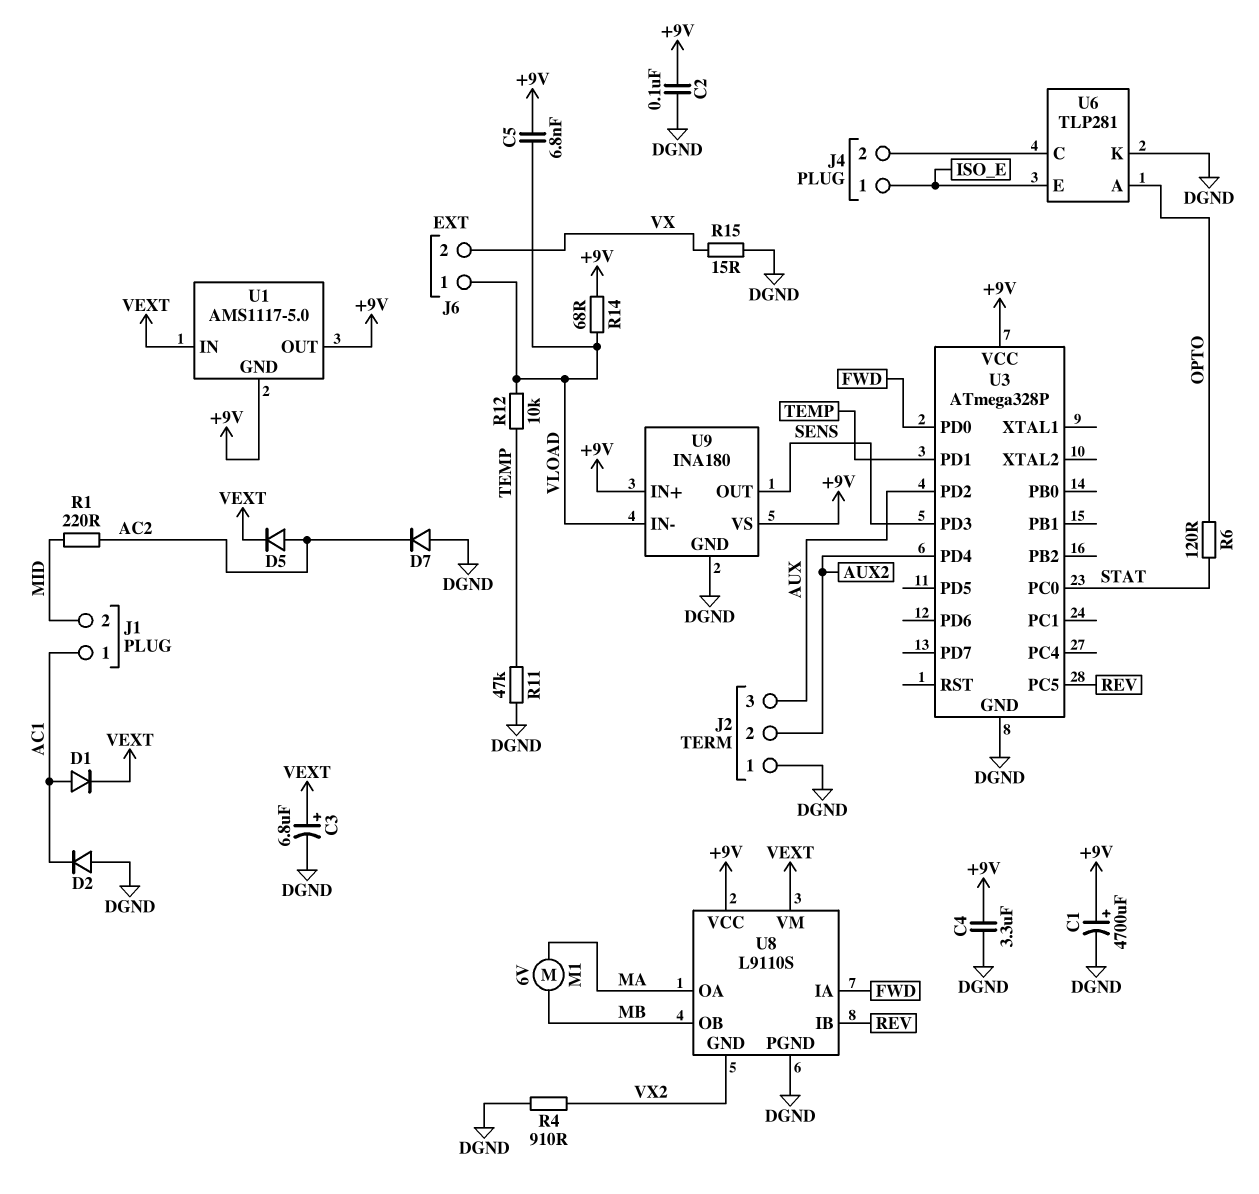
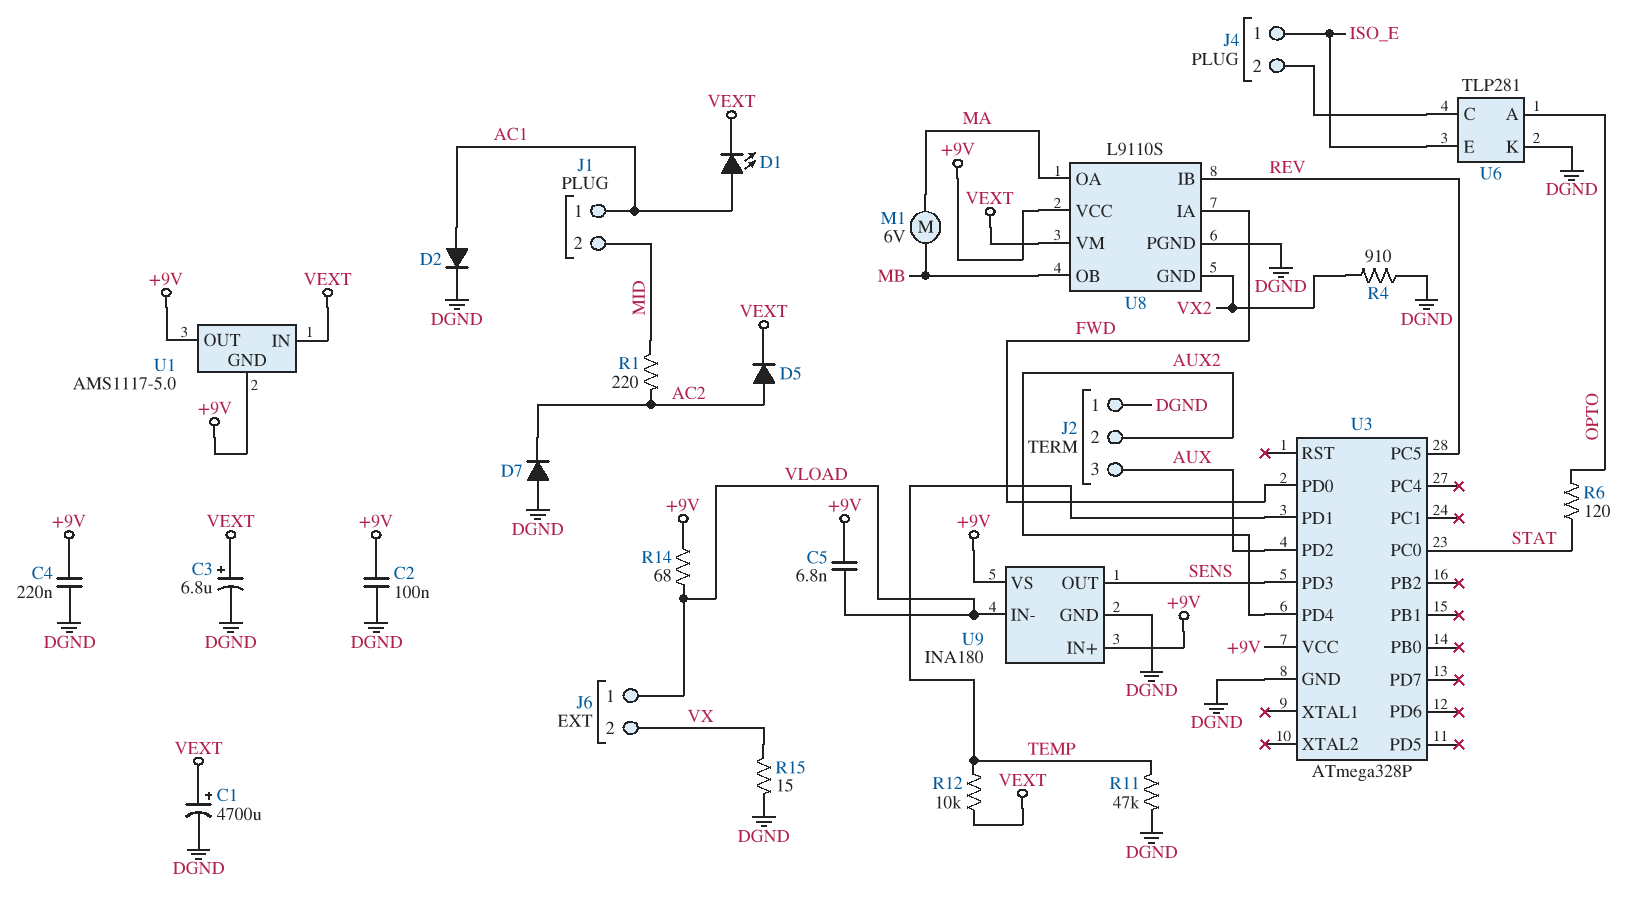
C1: 4700uF (plus +9V, minus DGND) -> 4700uF (plus VEXT, minus DGND)
C4: 3.3uF (+9V, DGND) -> 220nF (+9V, DGND)
D1: diode (A AC1, K VEXT) -> LED (A AC1, K VEXT)
D2: diode (A DGND, K AC1) -> diode (A AC1, K DGND)
R12: 10k (TEMP, VLOAD) -> 10k (TEMP, VEXT)

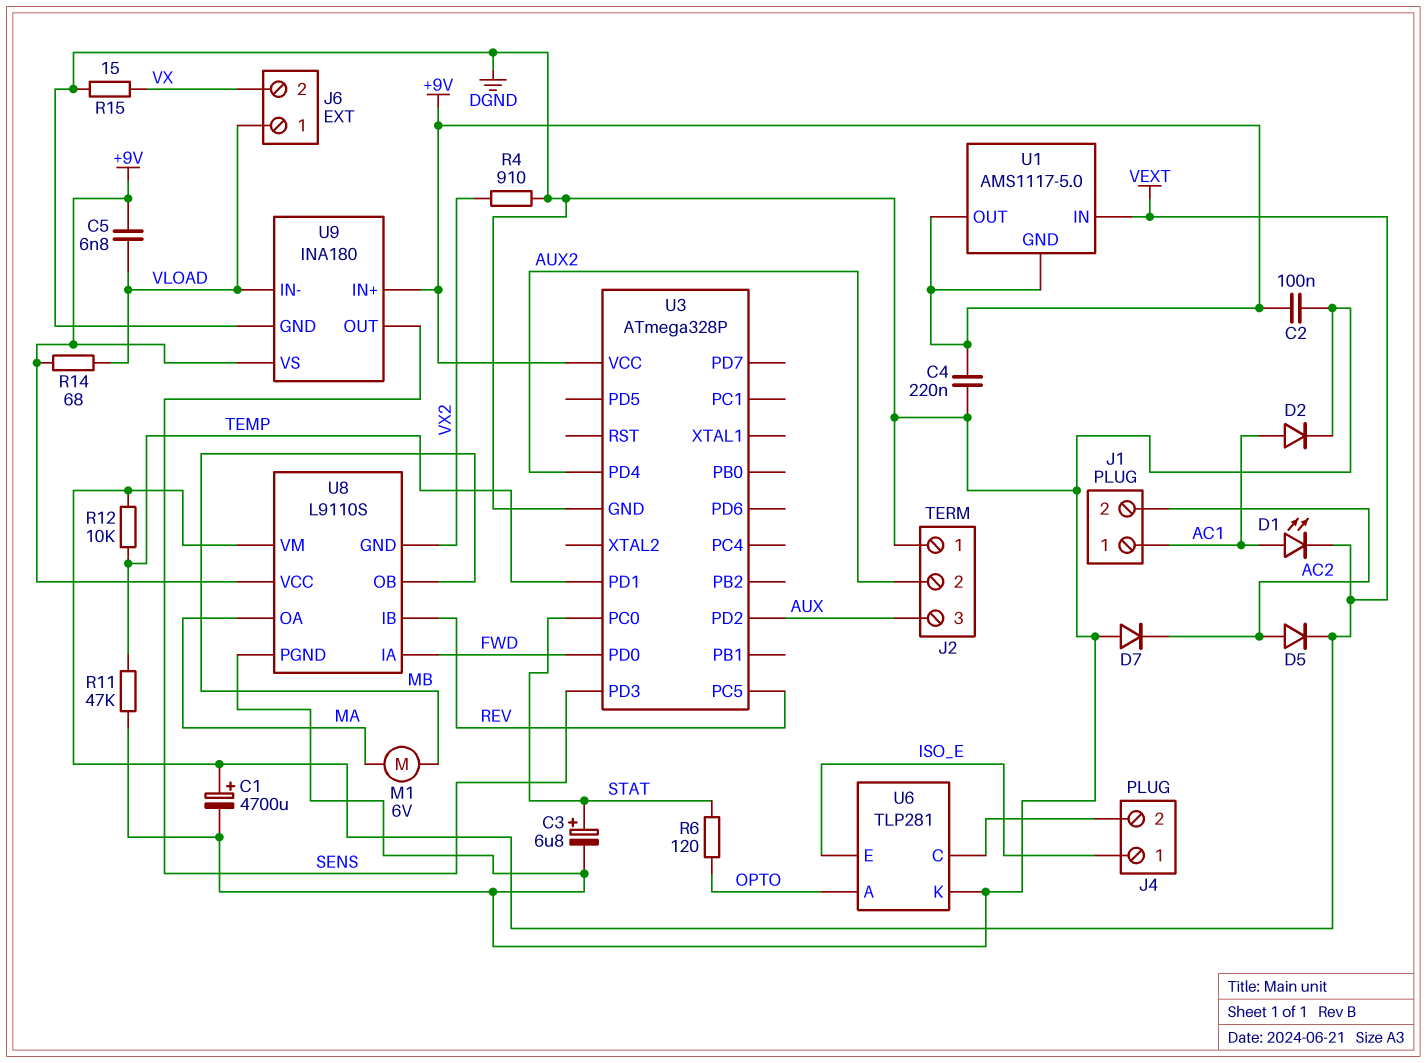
C3: 6.8uF (plus VEXT, minus DGND) -> 6.8uF (plus STAT, minus DGND)
J1 pin 2: MID -> AC2
R1: 220 (AC2, MID) -> none

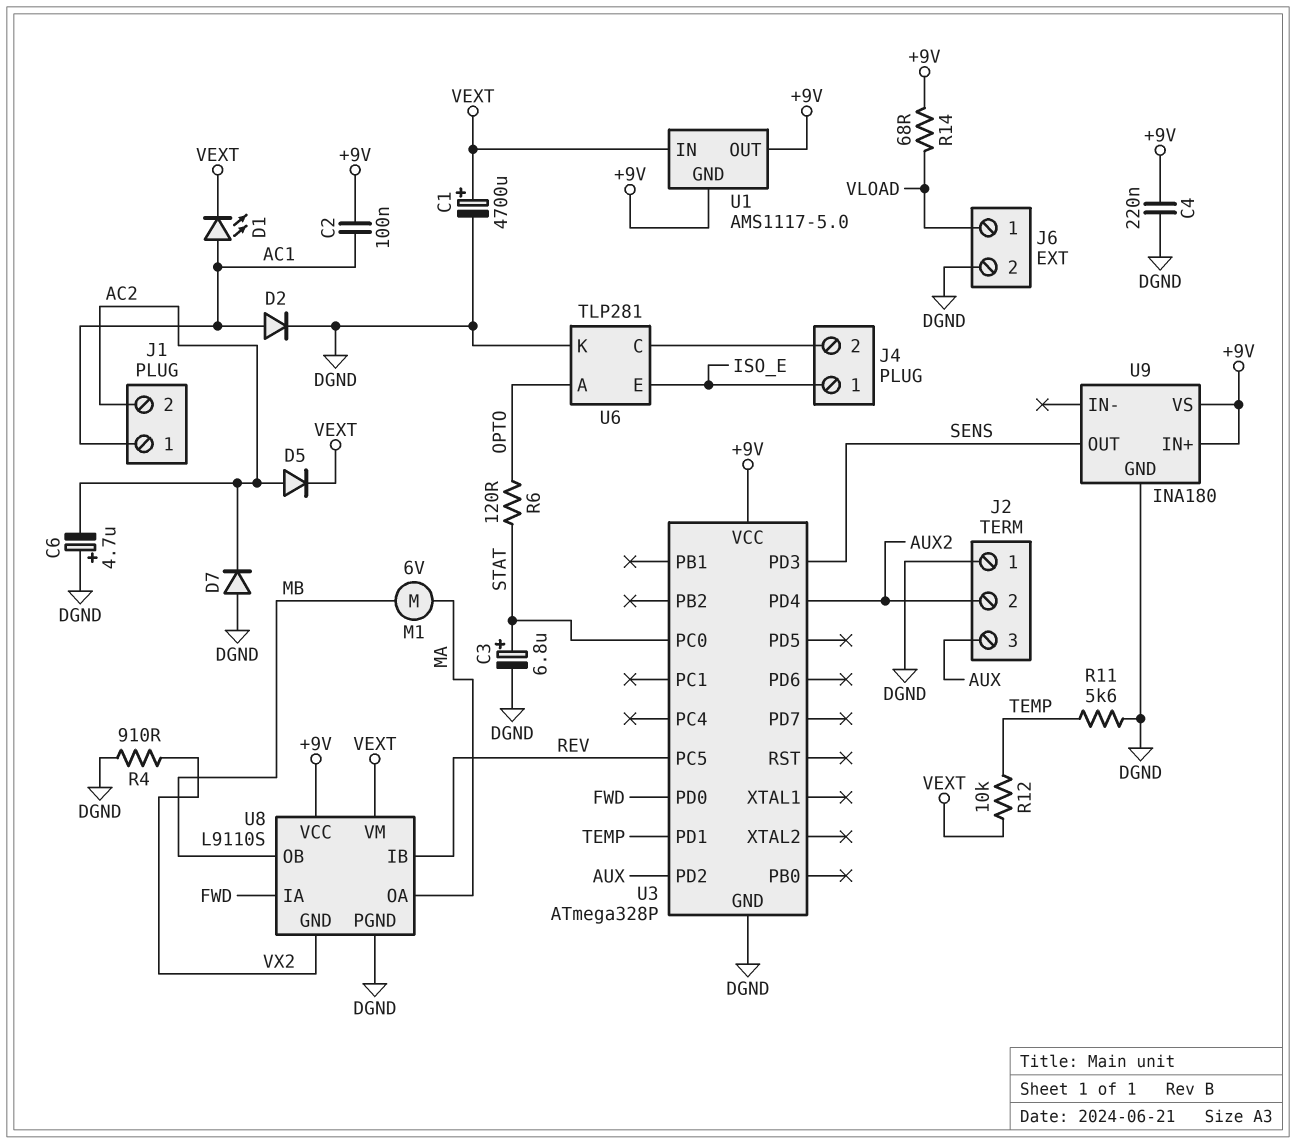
C2: 100nF (+9V, DGND) -> 100nF (+9V, AC1)
C5: 6.8nF (+9V, VLOAD) -> none
C6: none -> 4.7uF (plus DGND, minus AC2)
J6 pin 2: VX -> DGND
R11: 47k (DGND, TEMP) -> 5.6k (DGND, TEMP)
R15: 15 (DGND, VX) -> none
U9 pin IN-: VLOAD -> none

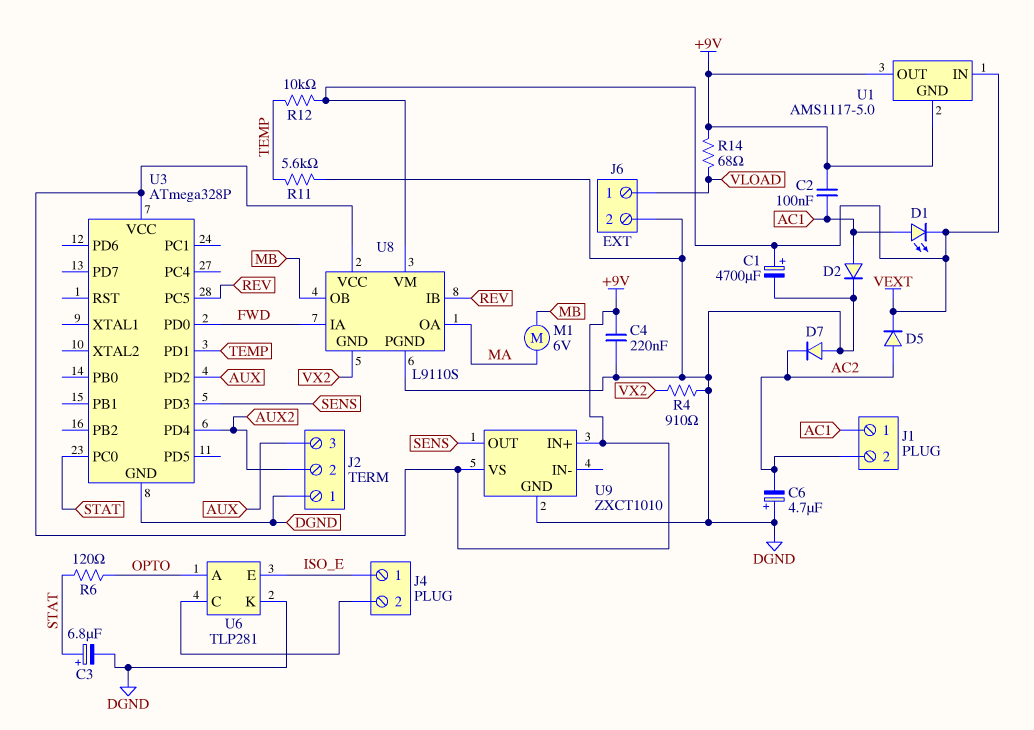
U9: INA180 -> ZXCT1010

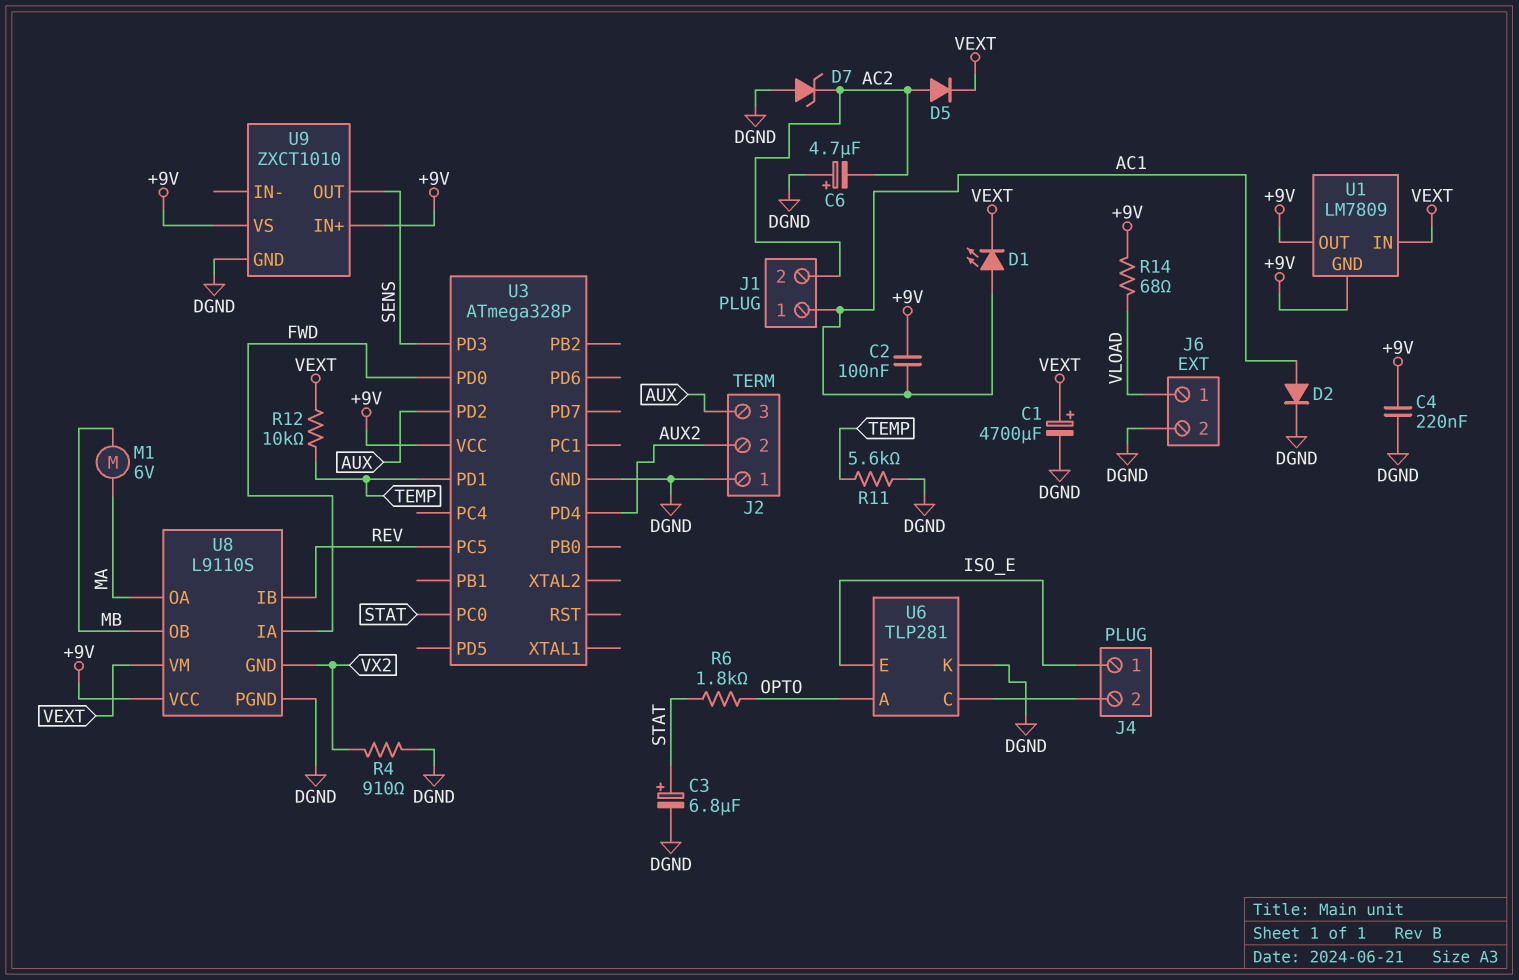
D7: diode (A DGND, K AC2) -> zener (A DGND, K AC2)
R6: 120 (OPTO, STAT) -> 1.8k (OPTO, STAT)
U1: AMS1117-5.0 -> LM7809

